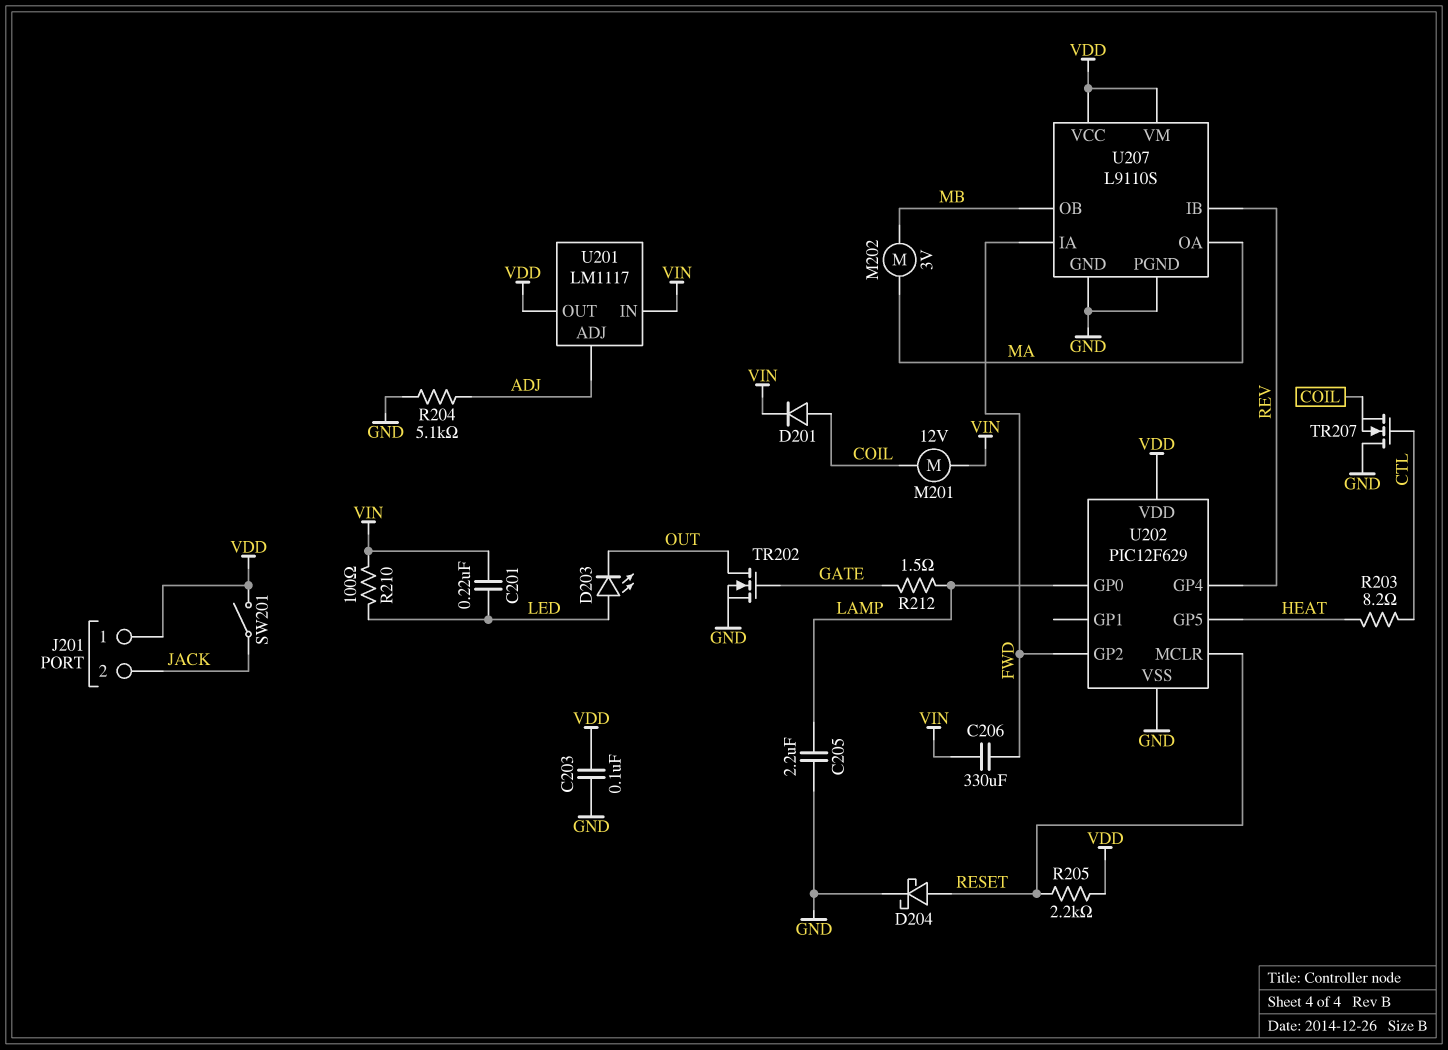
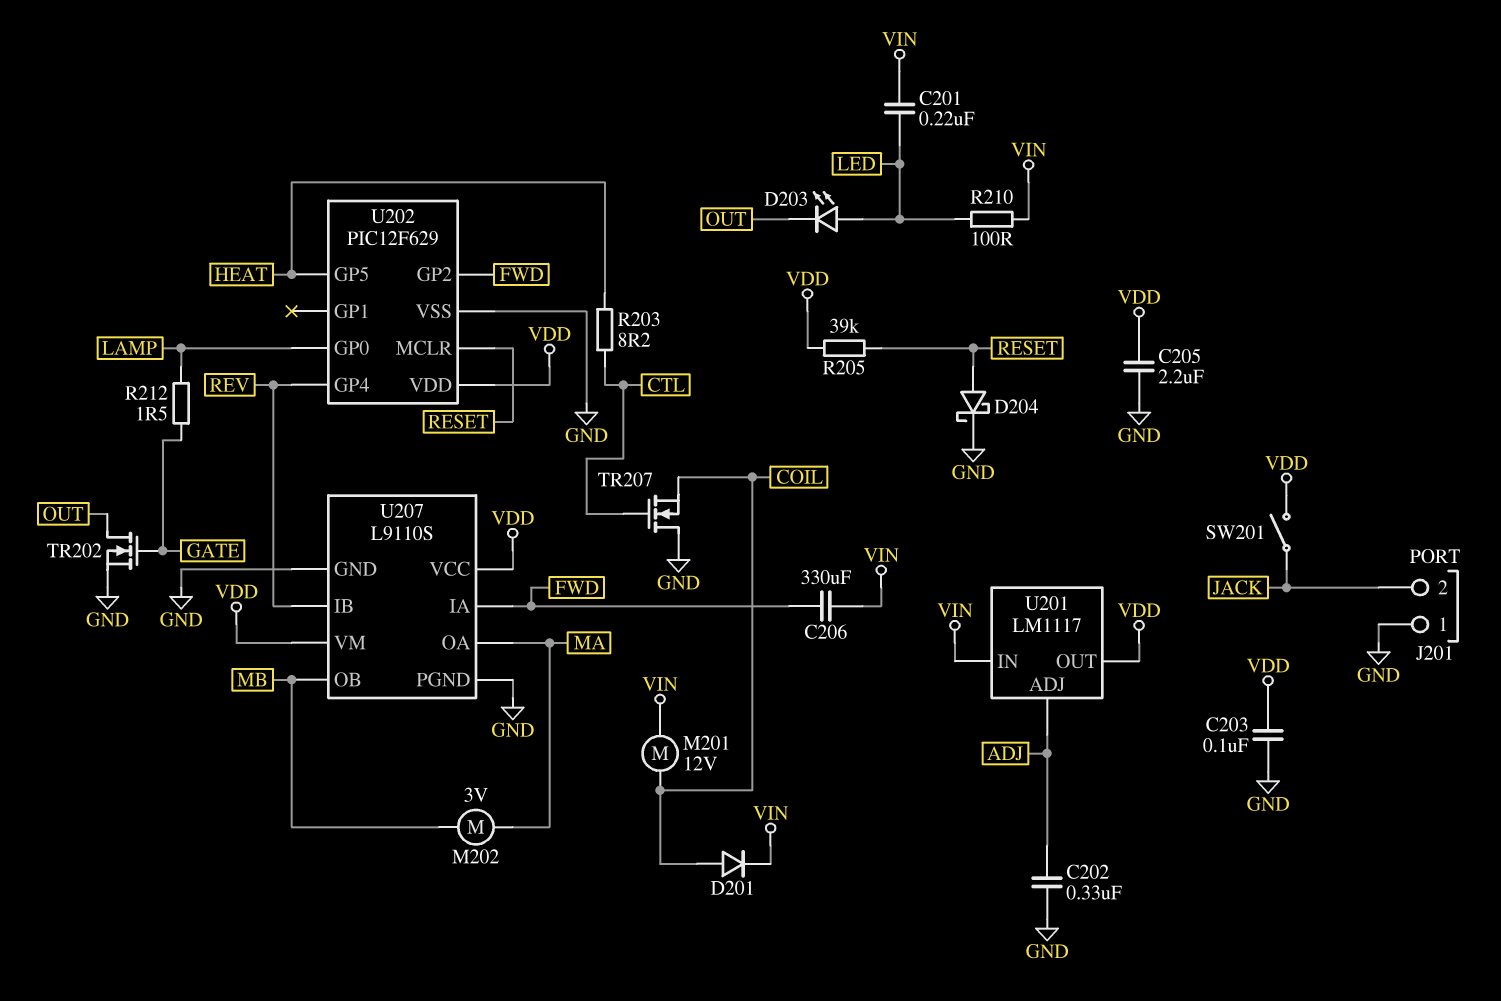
C202: none -> 330nF (ADJ, GND)
C205: 2.2uF (GND, LAMP) -> 2.2uF (GND, VDD)
J201 pin 1: VDD -> GND
R204: 5.1k (ADJ, GND) -> none
R205: 2.2k (RESET, VDD) -> 39k (RESET, VDD)

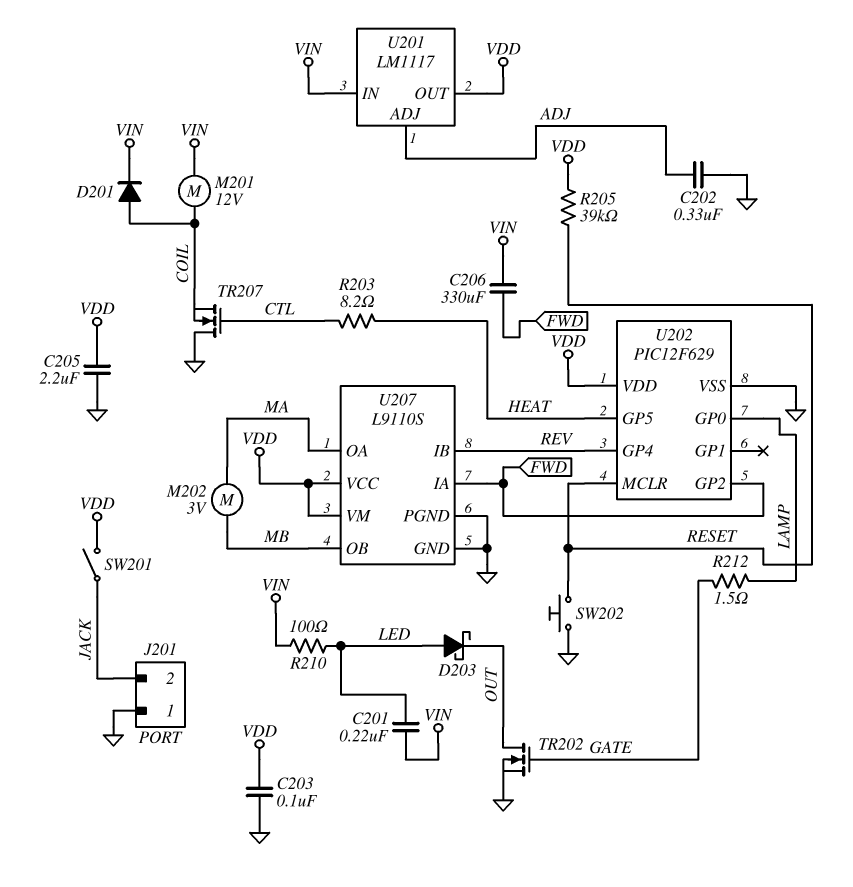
D203: LED (A LED, K OUT) -> schottky (A LED, K OUT)
D204: schottky (A RESET, K GND) -> none
SW202: none -> button (GND, RESET)

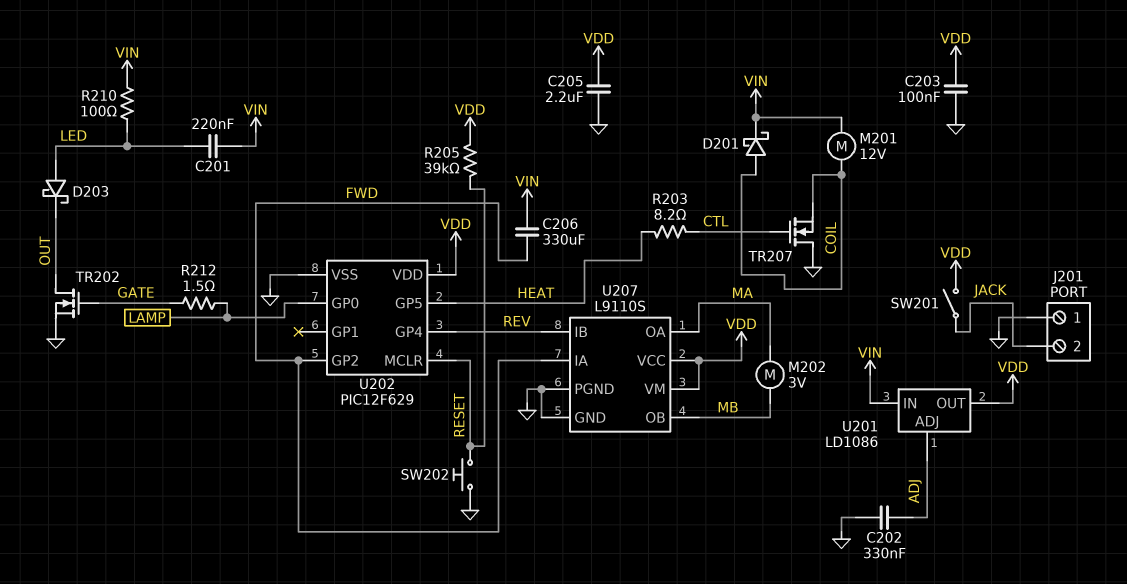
D201: diode (A COIL, K VIN) -> schottky (A COIL, K VIN)
U201: LM1117 -> LD1086

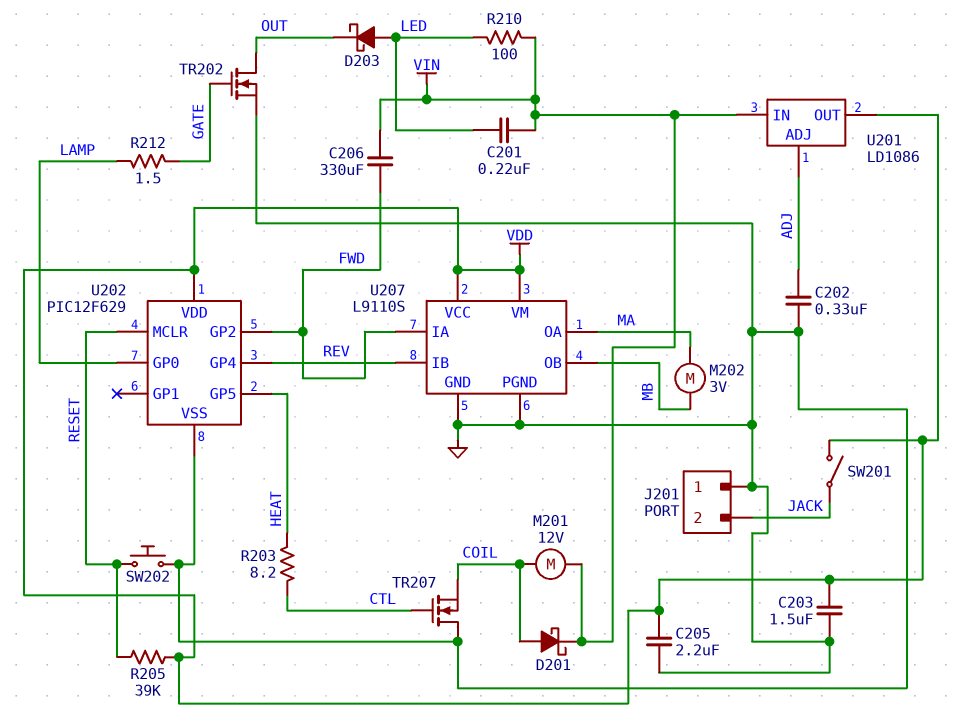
C203: 100nF (GND, VDD) -> 1.5uF (GND, VDD)

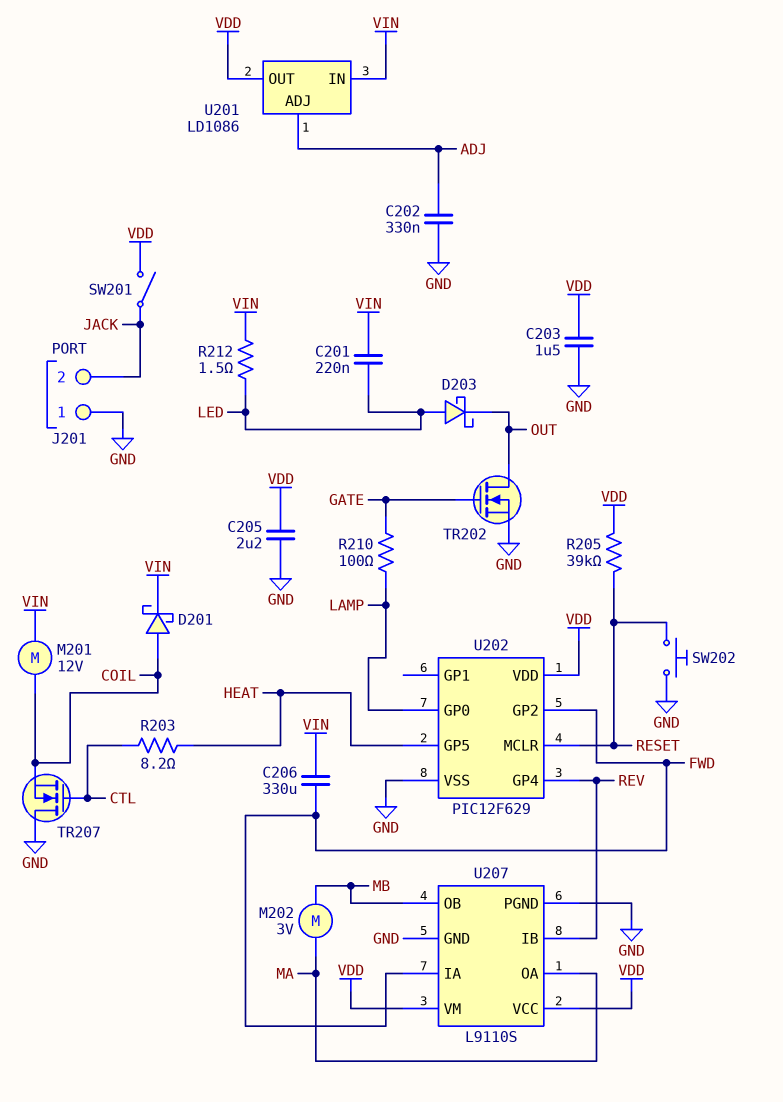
R210: 100 (LED, VIN) -> 100 (GATE, LAMP)
R212: 1.5 (GATE, LAMP) -> 1.5 (LED, VIN)

